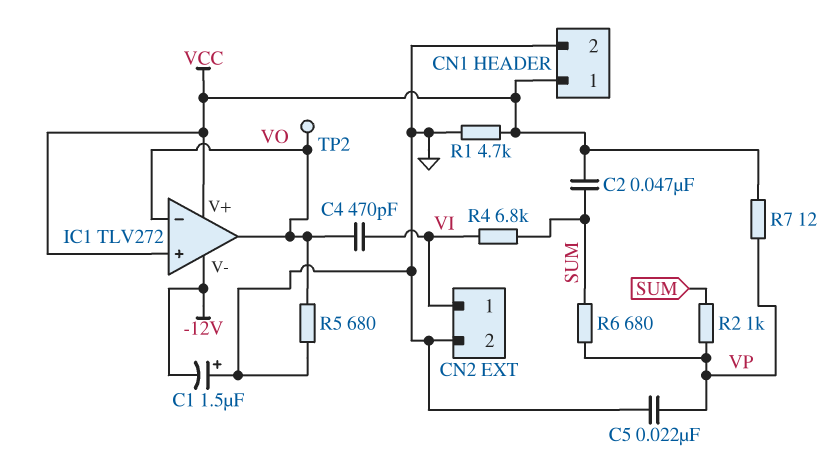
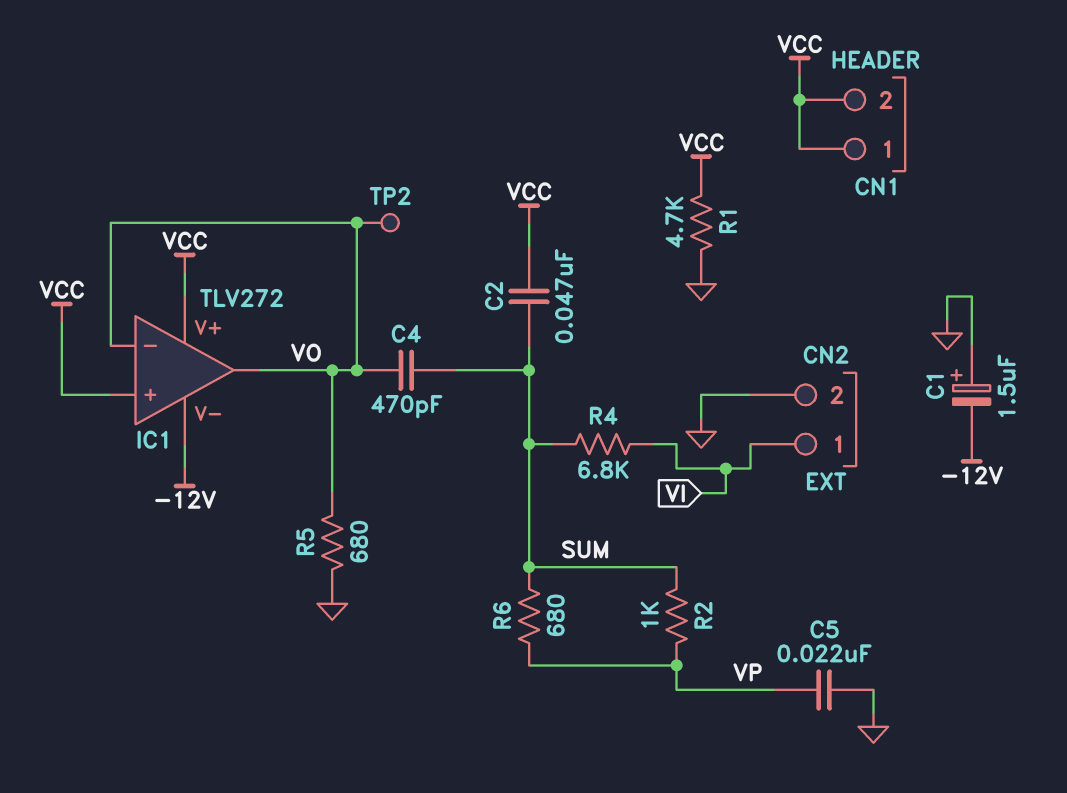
C4: 470pF (VI, VO) -> 470pF (SUM, VO)
CN1 pin 2: GND -> VCC
R7: 12 (VCC, VP) -> none

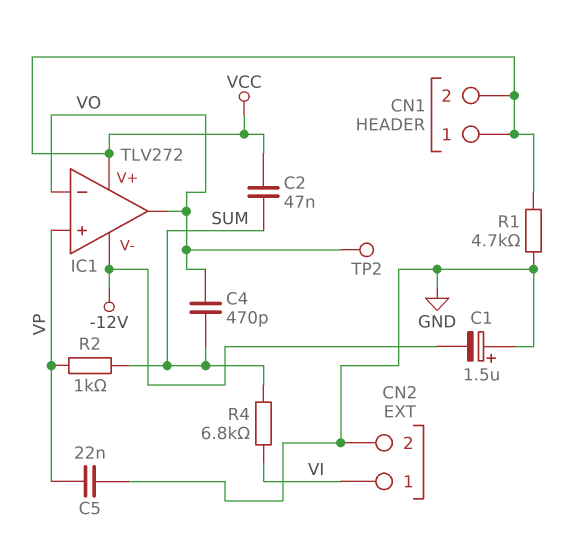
IC1 pin in+: VCC -> VP
R5: 680 (GND, VO) -> none
R6: 680 (SUM, VP) -> none

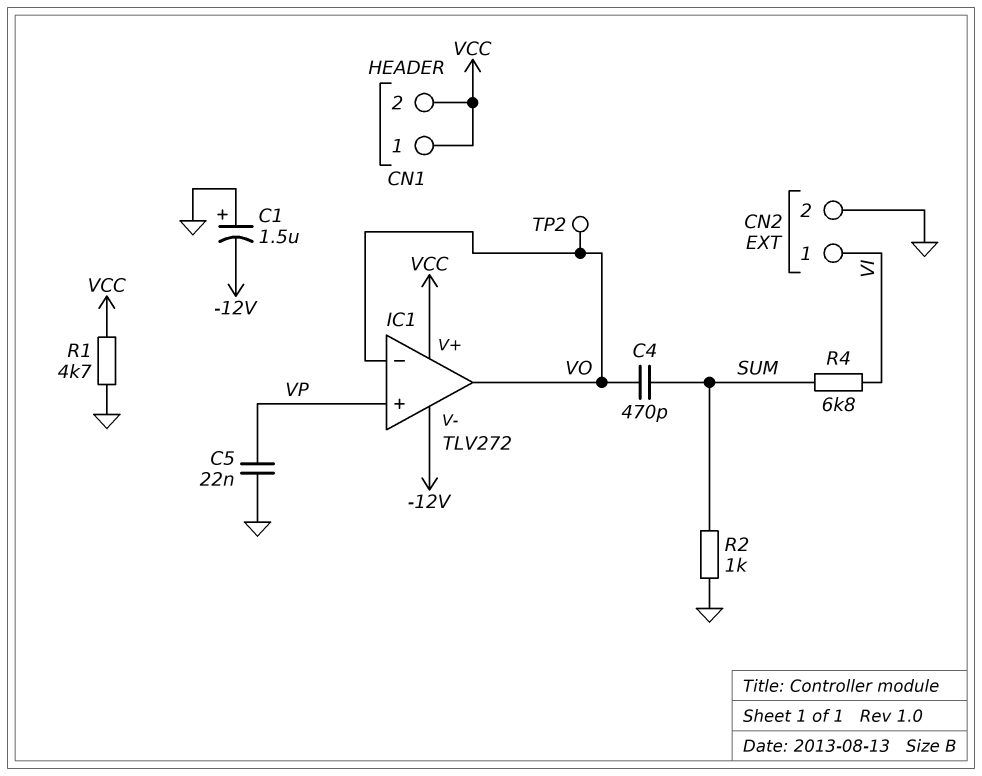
C2: 47nF (SUM, VCC) -> none
R2: 1k (SUM, VP) -> 1k (GND, SUM)

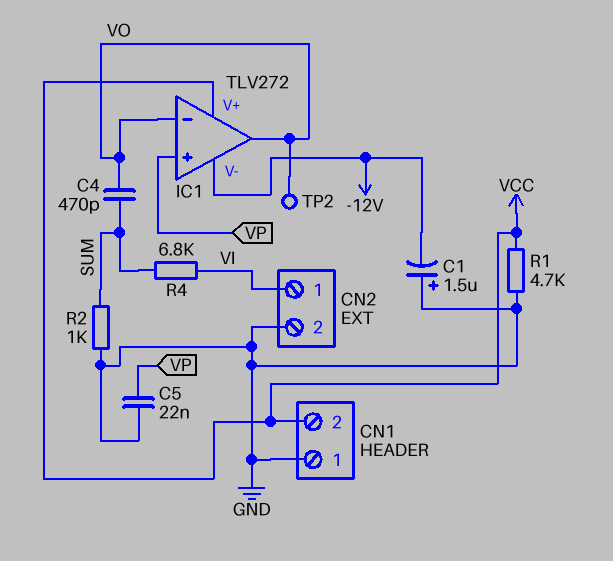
CN1 pin 1: VCC -> GND

